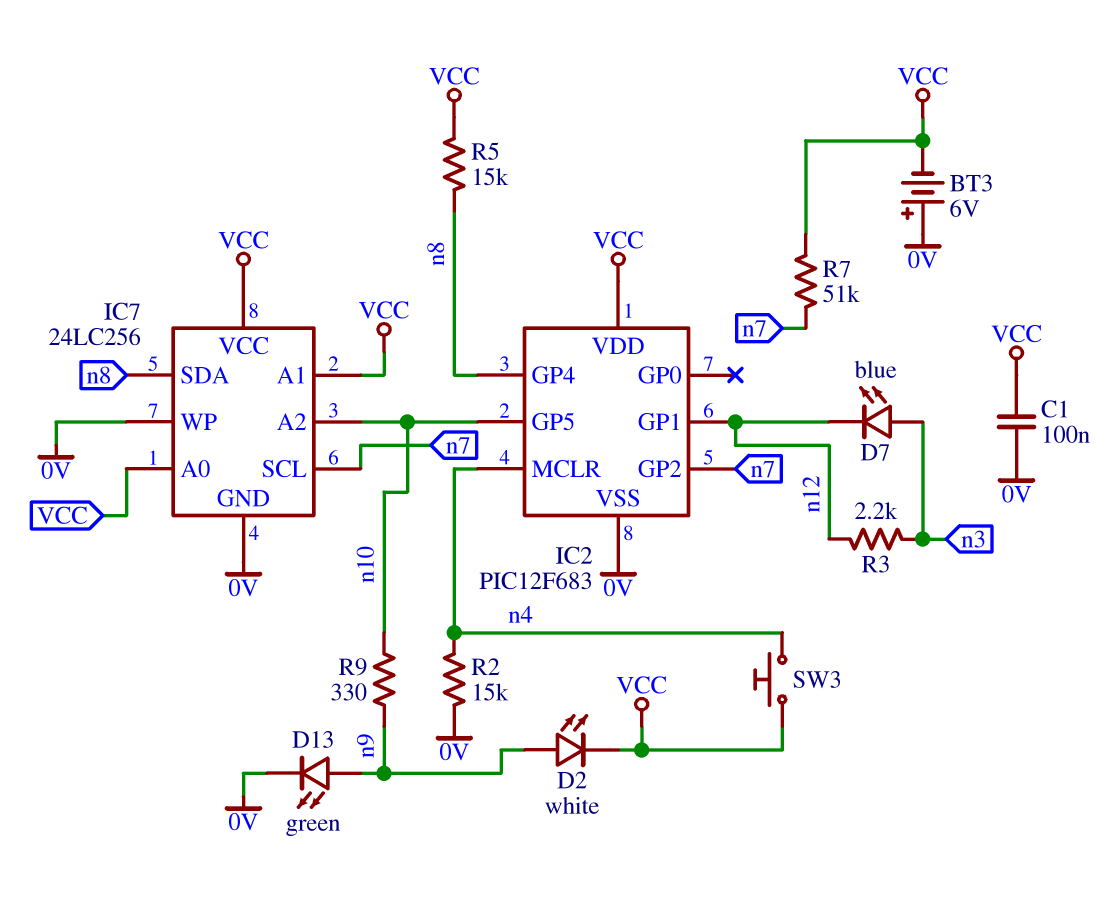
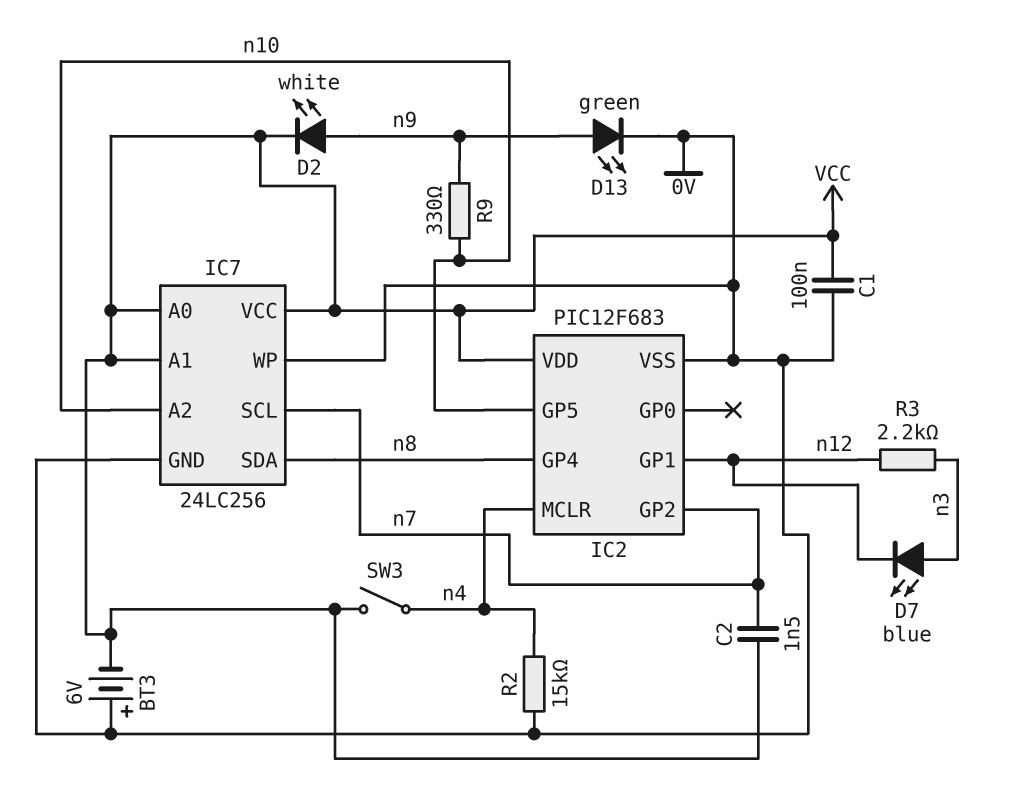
C2: none -> 1.5nF (VCC, n7)
R5: 15k (VCC, n8) -> none
R7: 51k (VCC, n7) -> none
SW3: button (VCC, n4) -> switch (VCC, n4)

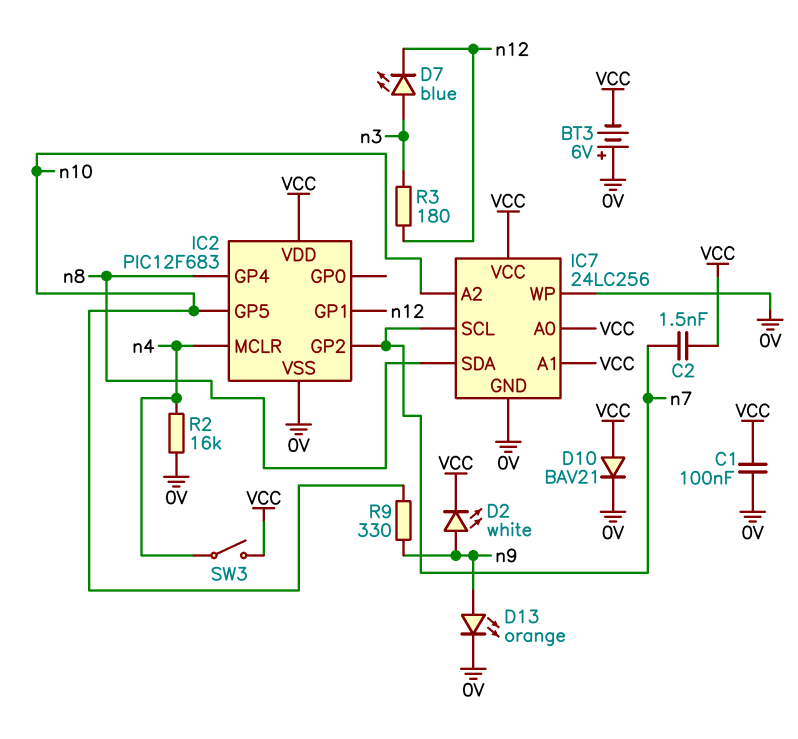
D10: none -> diode BAV21 (A VCC, K 0V)
D13: LED green (A n9, K 0V) -> LED orange (A n9, K 0V)
R2: 15k (0V, n4) -> 16k (0V, n4)
R3: 2.2k (n3, n12) -> 180 (n3, n12)

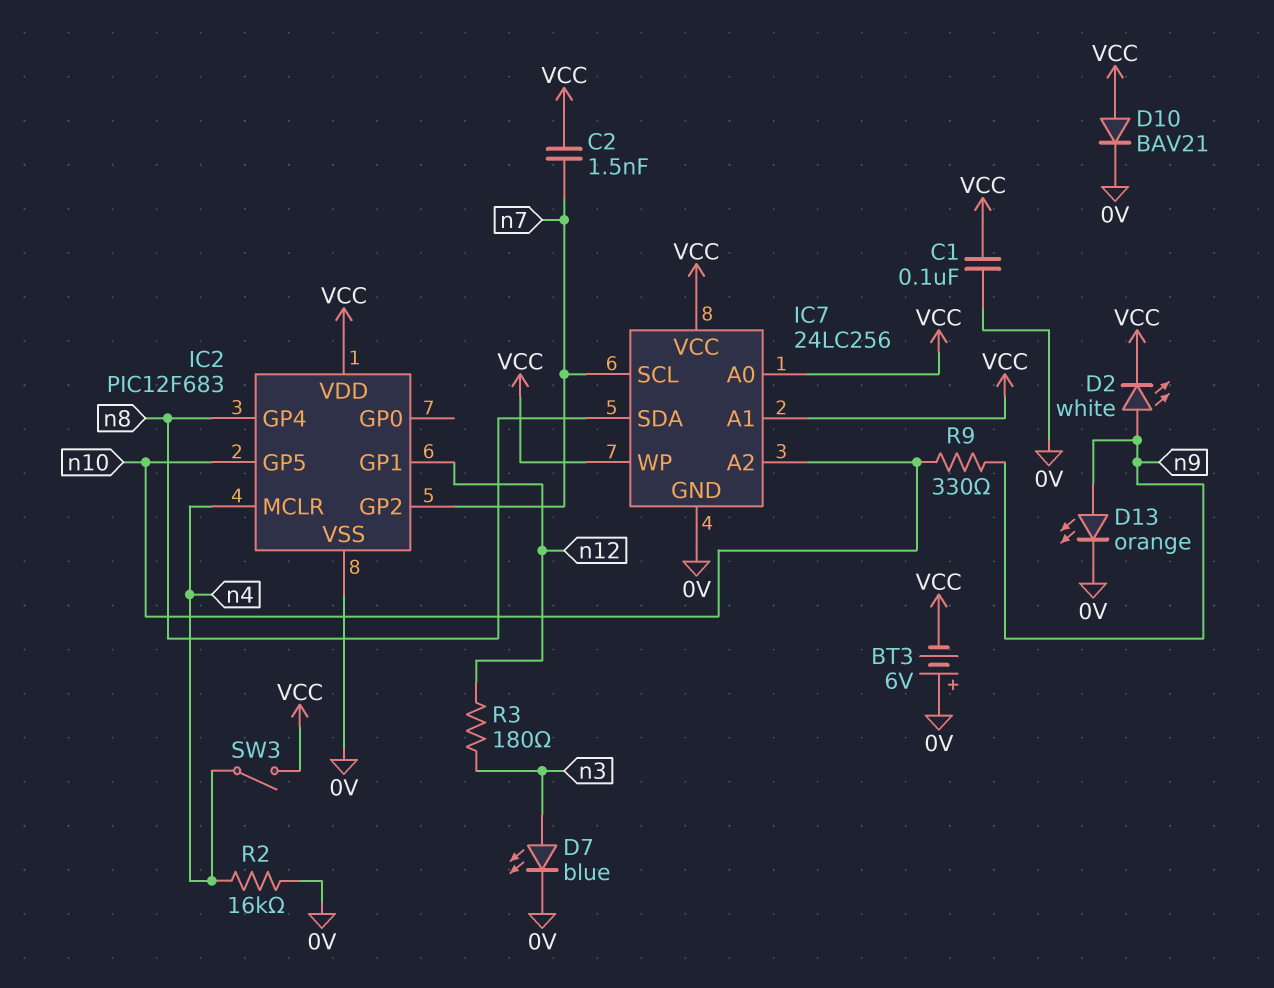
D7: LED blue (A n3, K n12) -> LED blue (A n3, K 0V)
IC7 pin WP: 0V -> VCC

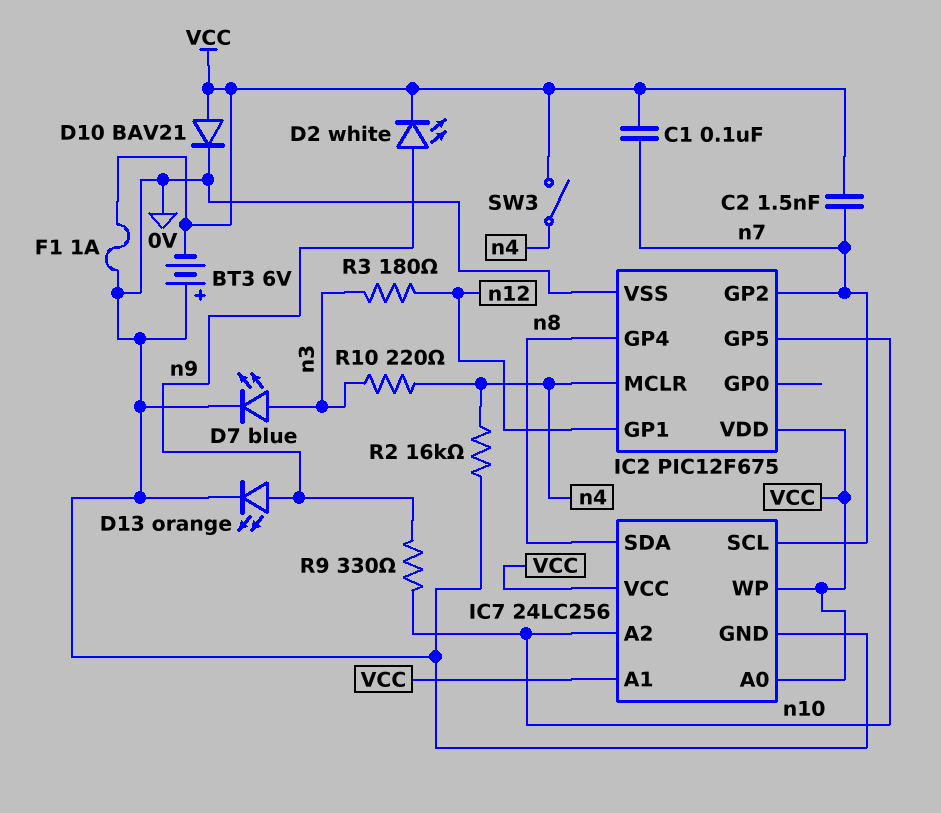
C1: 100nF (0V, VCC) -> 100nF (VCC, n7)
F1: none -> 1A (0V, VCC)
IC2: PIC12F683 -> PIC12F675
R10: none -> 220 (n3, n4)

